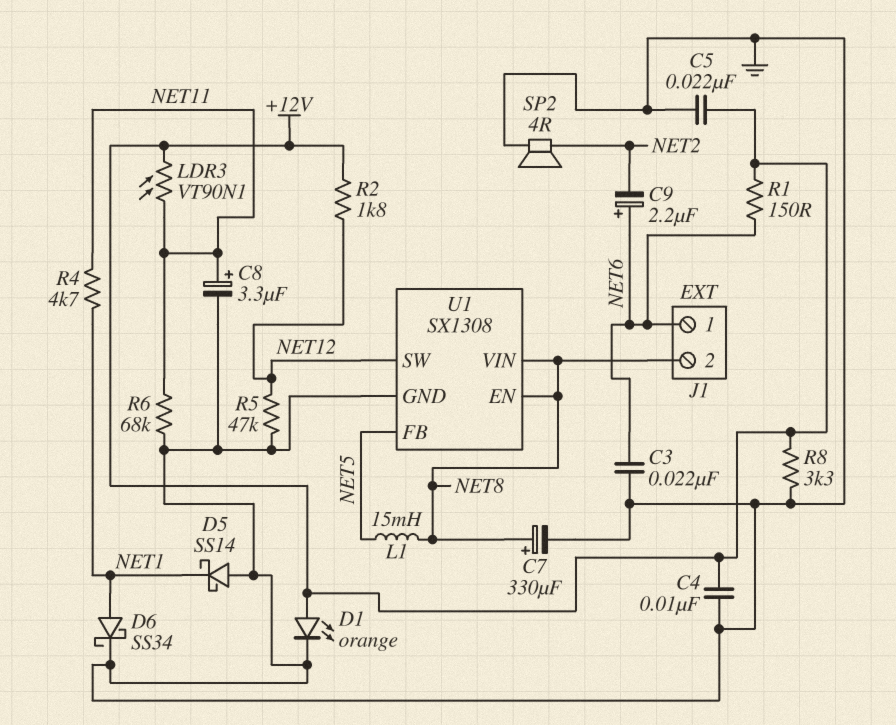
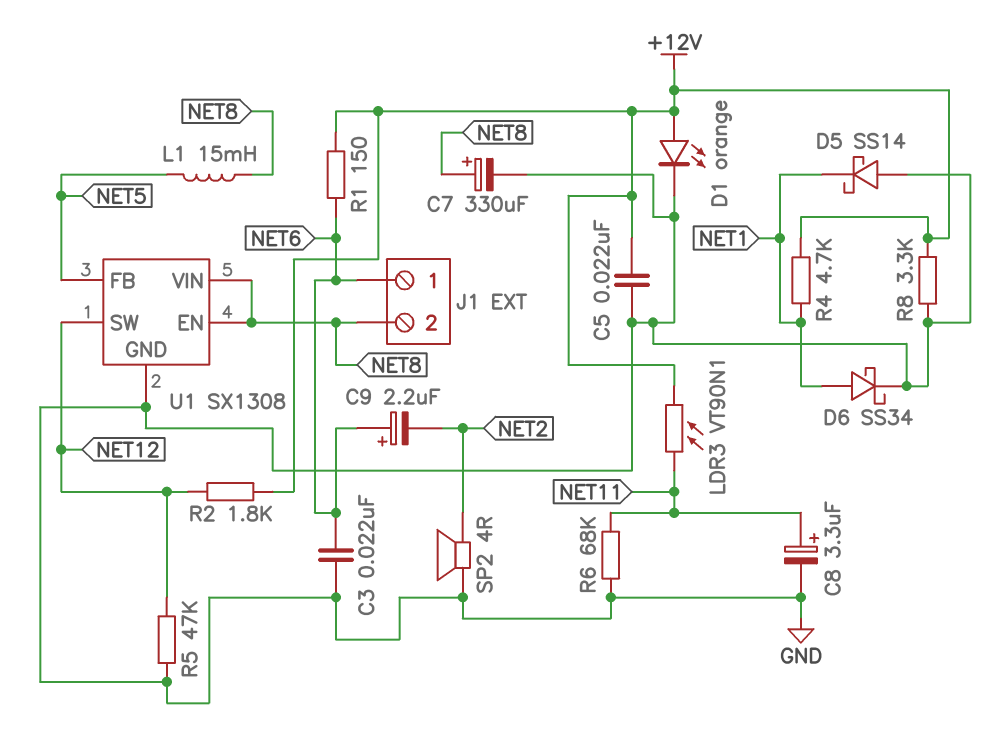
C4: 10nF (+12V, GND) -> none
R4: 4.7k (NET1, NET11) -> 4.7k (+12V, NET1)

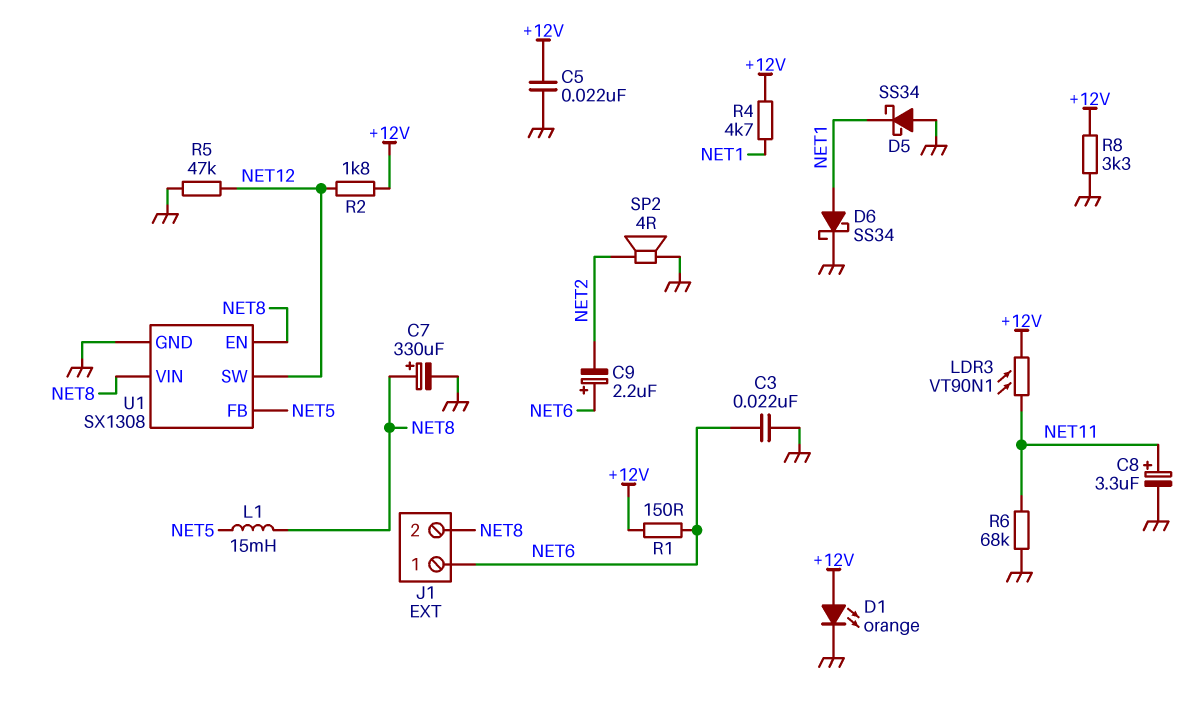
D5: schottky SS14 (A GND, K NET1) -> schottky SS34 (A GND, K NET1)

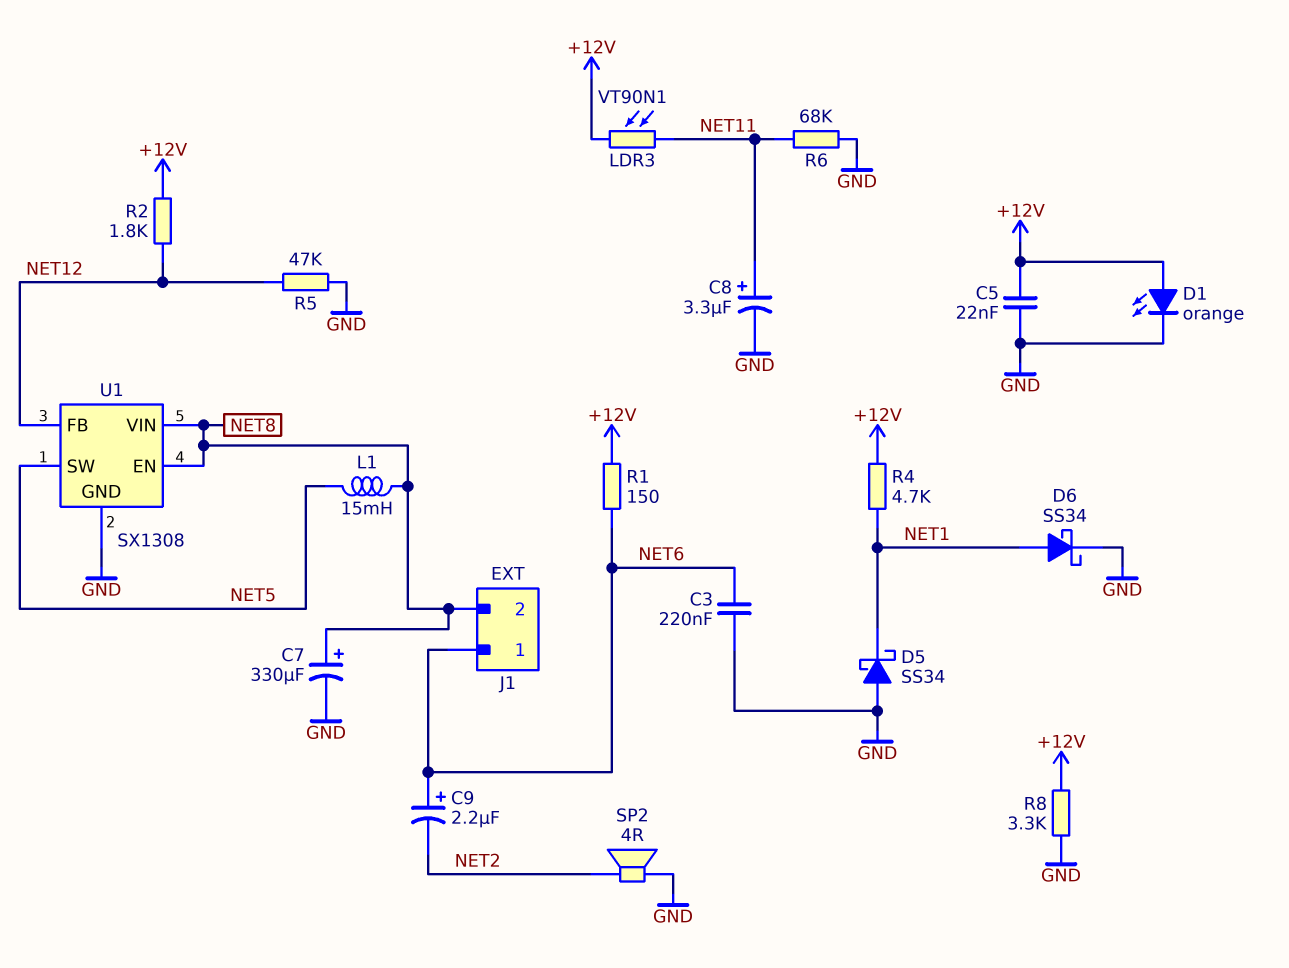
C3: 22nF (GND, NET6) -> 220nF (GND, NET6)
U1 pin FB: NET5 -> NET12
U1 pin SW: NET12 -> NET5

